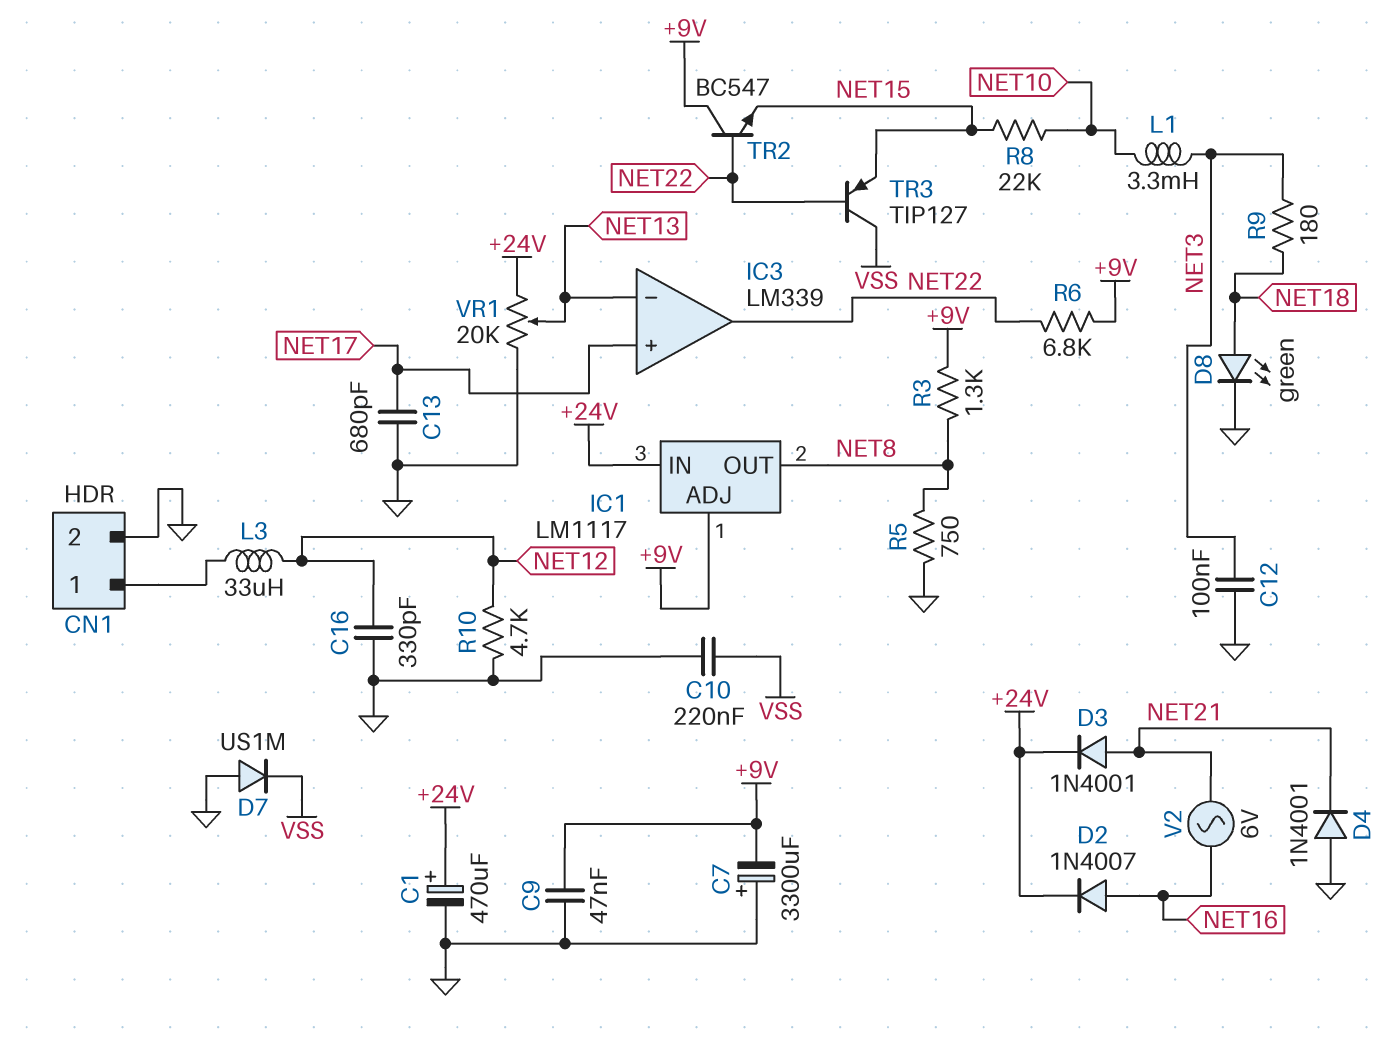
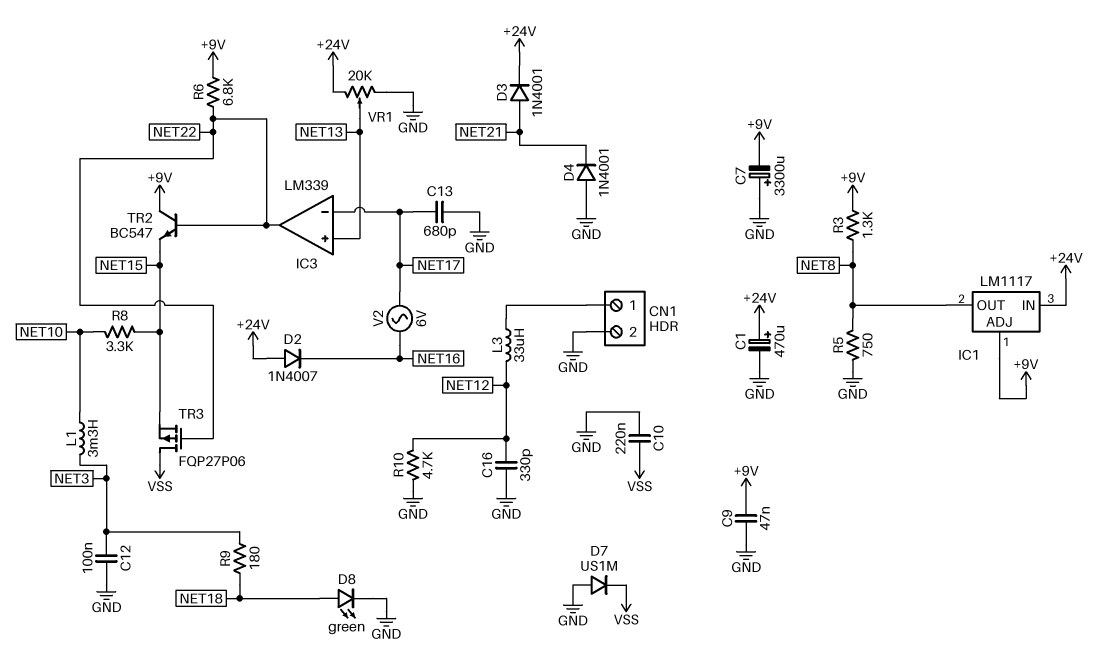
D2: diode 1N4007 (A NET16, K +24V) -> diode 1N4007 (A +24V, K NET16)
IC3 pin in+: NET17 -> NET13
IC3 pin in-: NET13 -> NET17
R8: 22k (NET10, NET15) -> 3.3k (NET10, NET15)
TR3: PNP TIP127 (B NET22, C VSS, E NET15) -> PMOS FQP27P06 (G NET22, D VSS, S NET15)
V2: AC 6V (NET16, NET21) -> AC 6V (NET16, NET17)

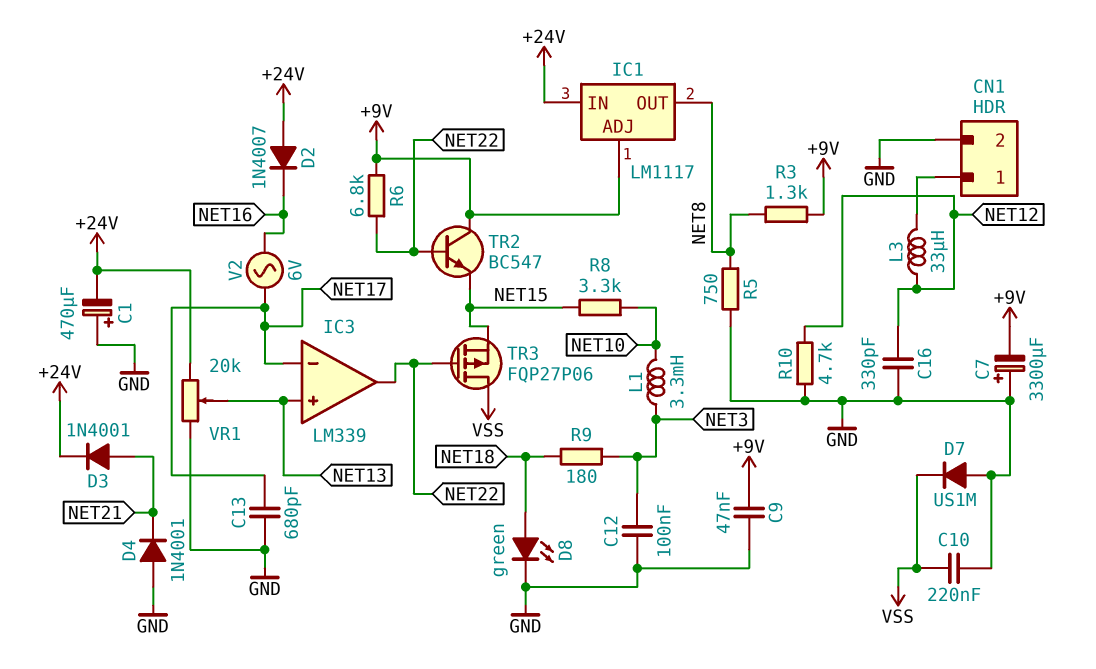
C1: 470uF (plus +24V, minus GND) -> 470uF (plus GND, minus +24V)

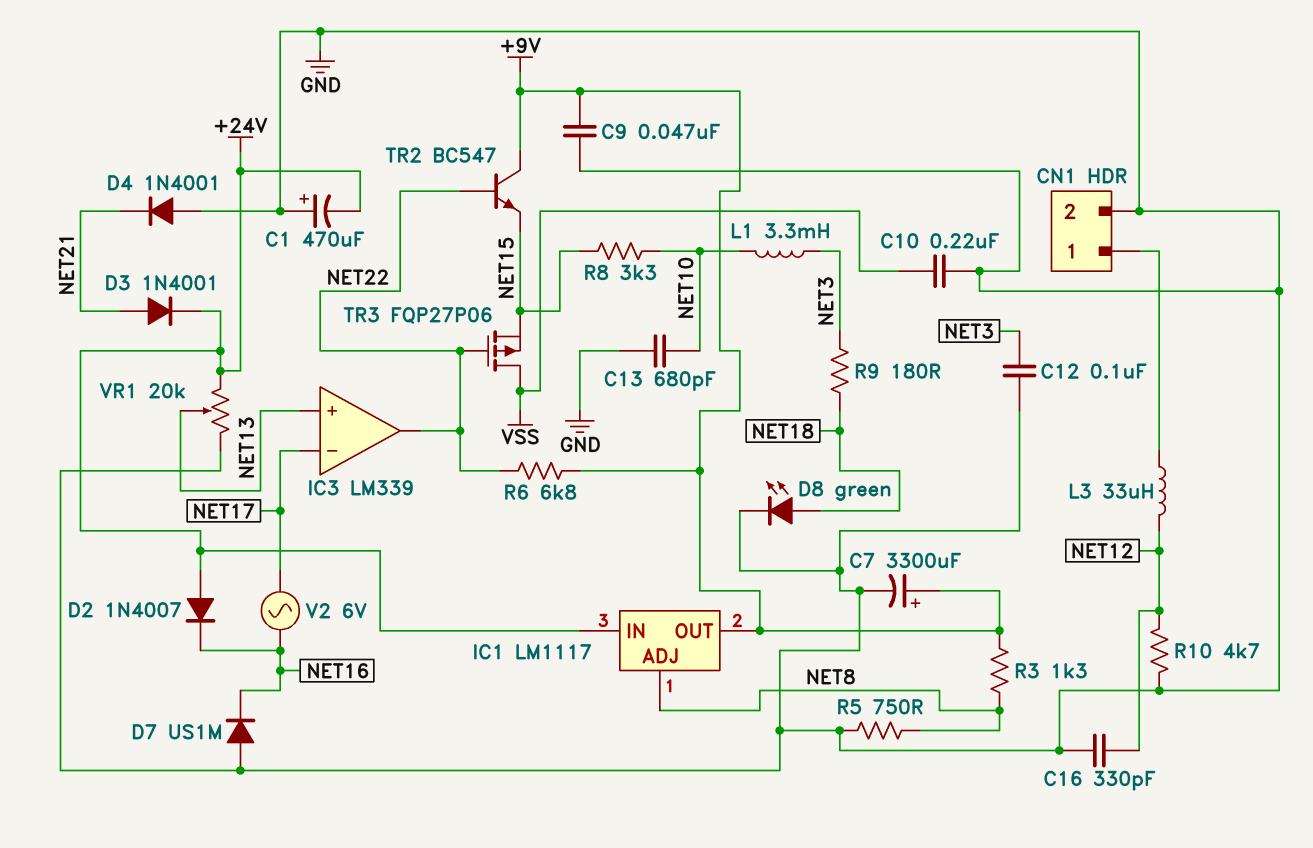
C7: 3300uF (plus GND, minus +9V) -> 3300uF (plus +9V, minus GND)
C13: 680pF (GND, NET17) -> 680pF (GND, NET10)
D7: diode US1M (A GND, K VSS) -> diode US1M (A GND, K NET16)
IC1 pin ADJ: +9V -> NET8
IC1 pin OUT: NET8 -> +9V

